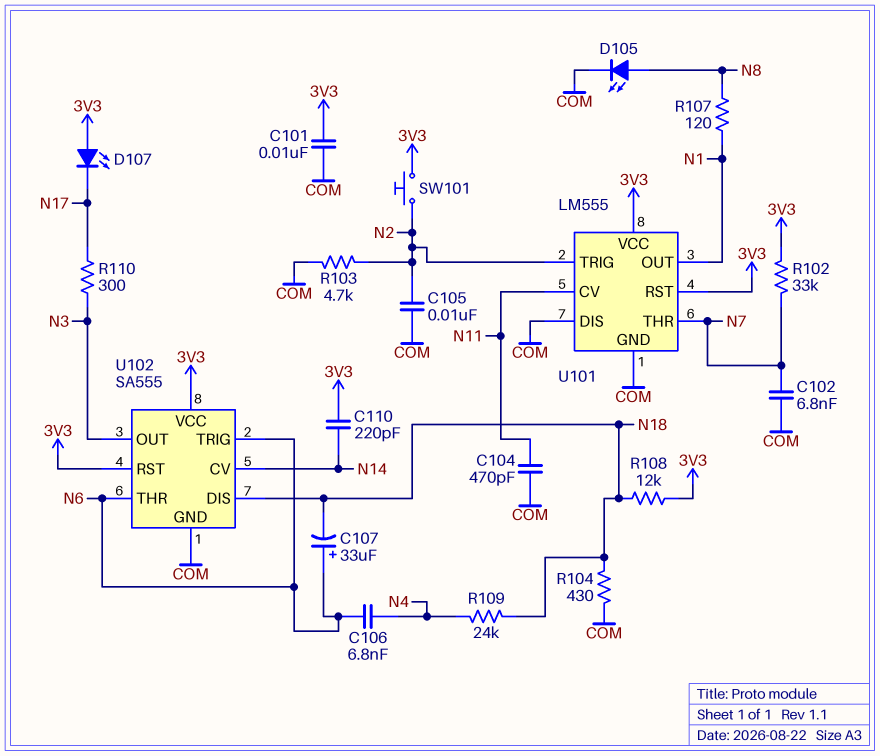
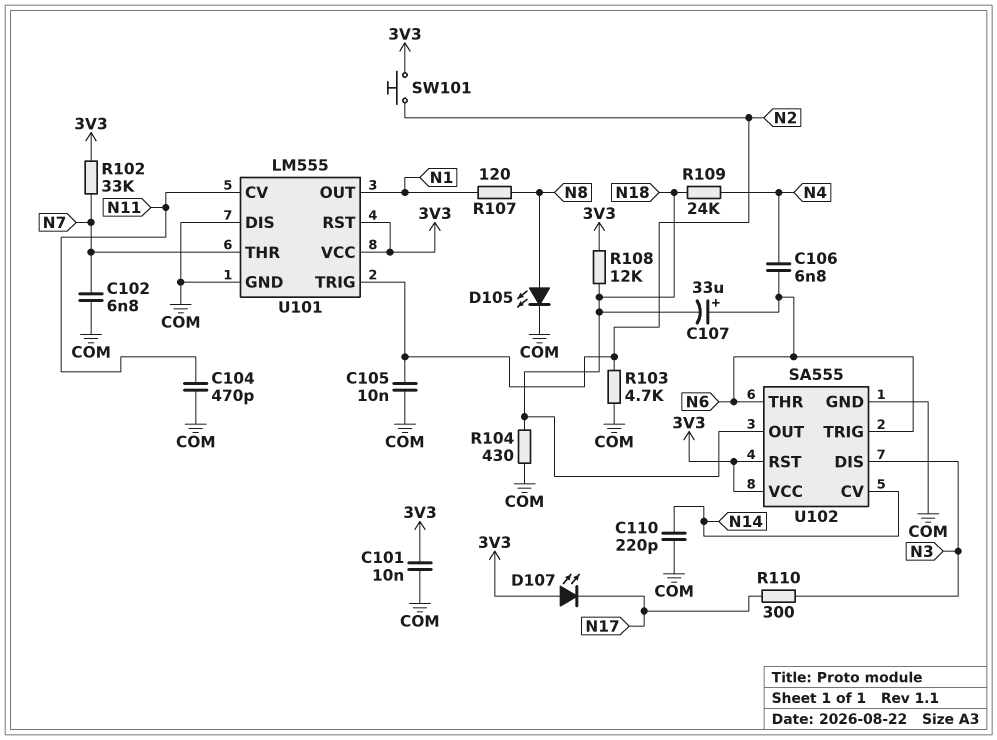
C110: 220pF (3V3, N14) -> 220pF (COM, N14)
U102 pin DIS: N18 -> N3
U102 pin OUT: N3 -> N18

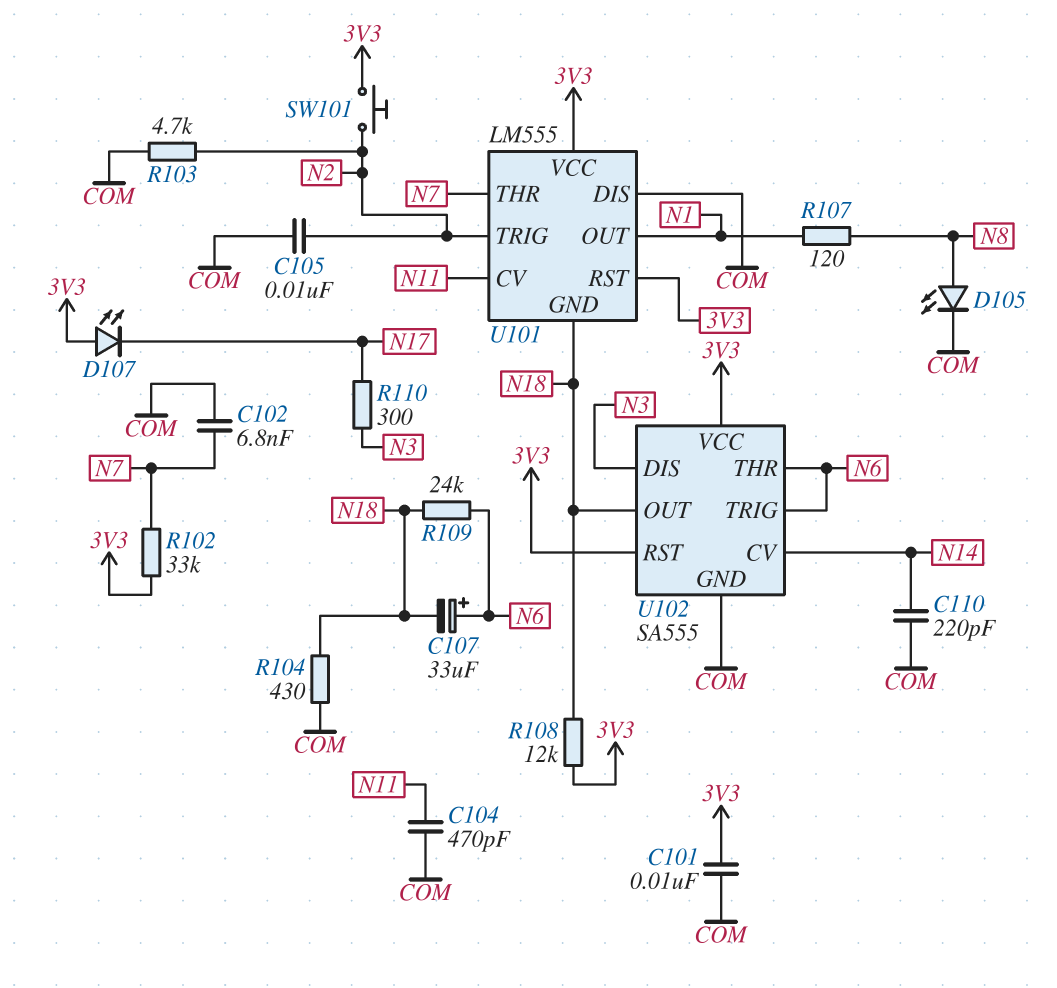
C106: 6.8nF (N4, N6) -> none
R109: 24k (N4, N18) -> 24k (N6, N18)
U101 pin GND: COM -> N18

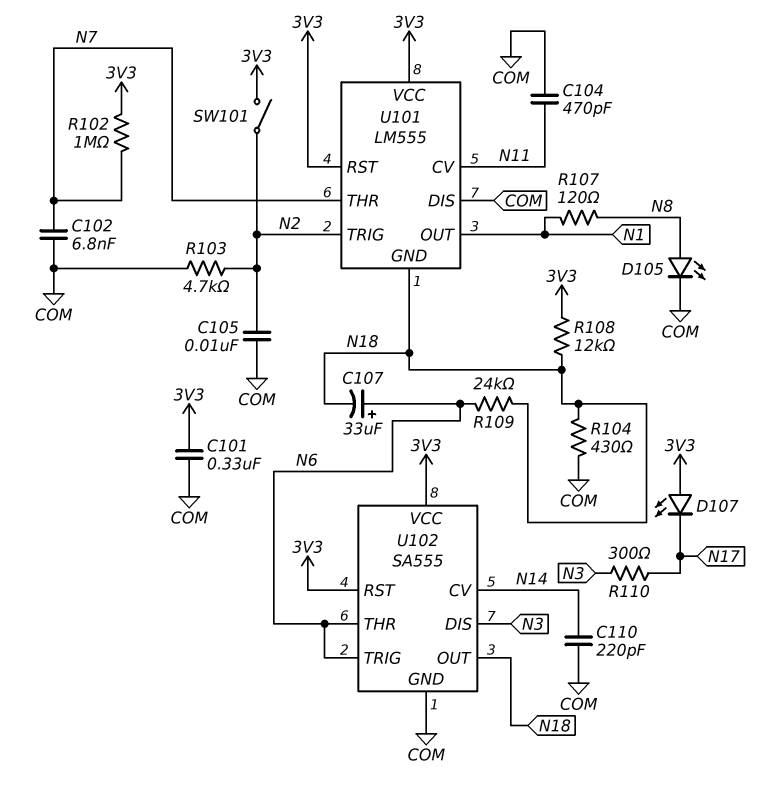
C101: 10nF (3V3, COM) -> 330nF (3V3, COM)
R102: 33k (3V3, N7) -> 1M (3V3, N7)
SW101: button (3V3, N2) -> switch (3V3, N2)

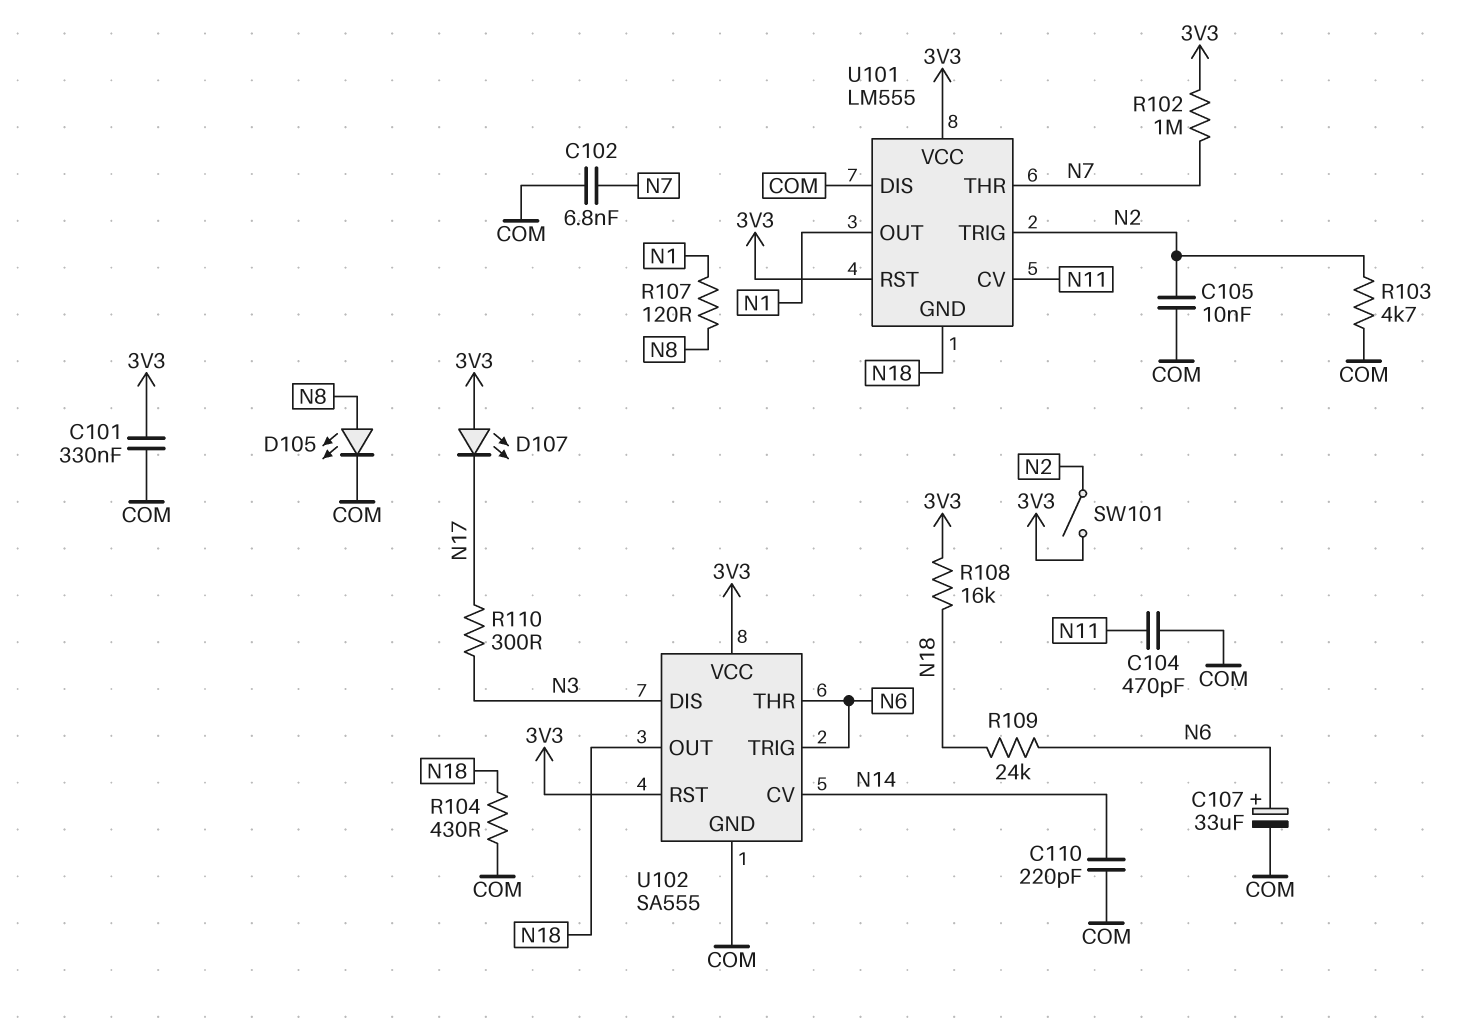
C107: 33uF (plus N6, minus N18) -> 33uF (plus N6, minus COM)
R108: 12k (3V3, N18) -> 16k (3V3, N18)

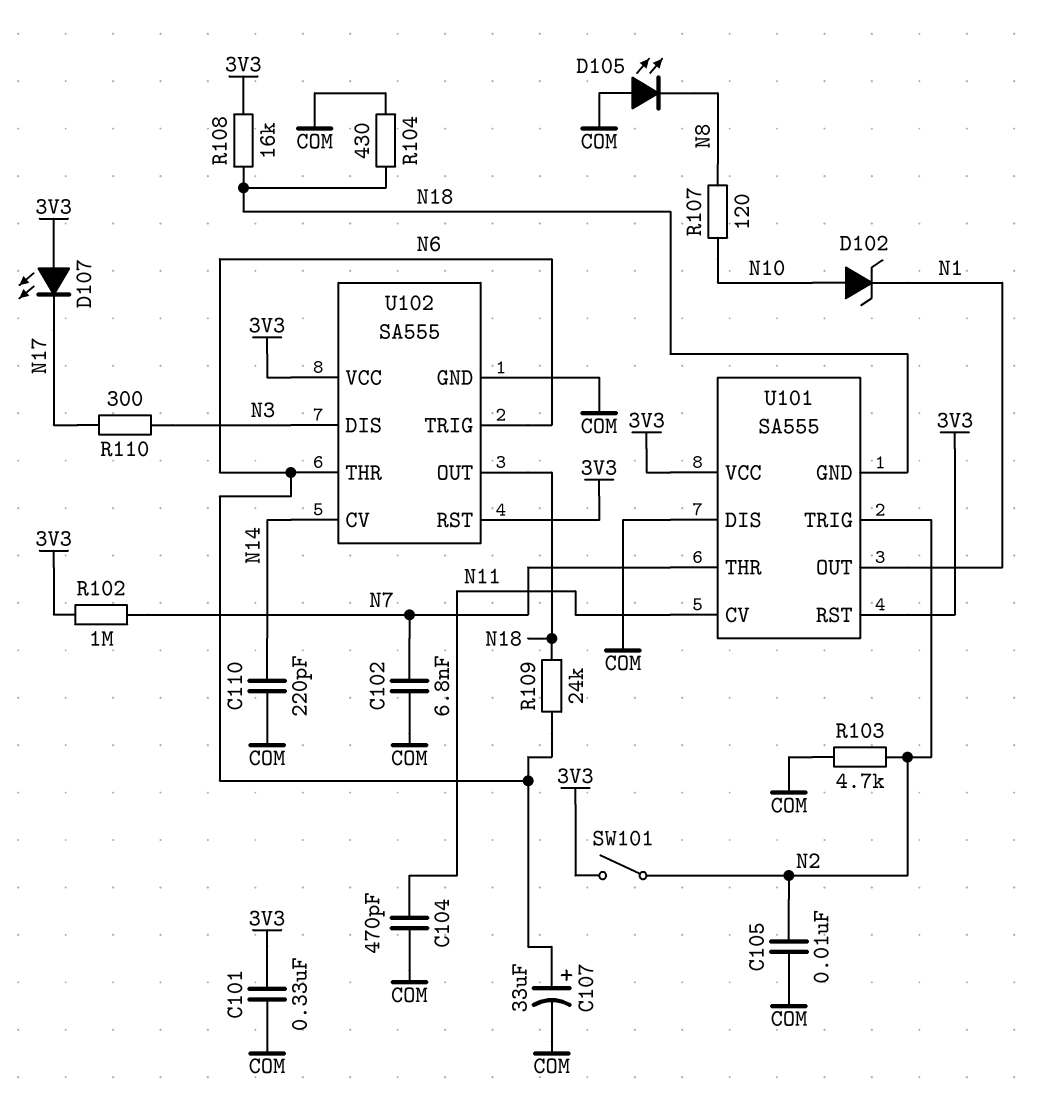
D102: none -> zener (A N10, K N1)
D105: LED (A N8, K COM) -> LED (A COM, K N8)
R107: 120 (N1, N8) -> 120 (N8, N10)
U101: LM555 -> SA555

